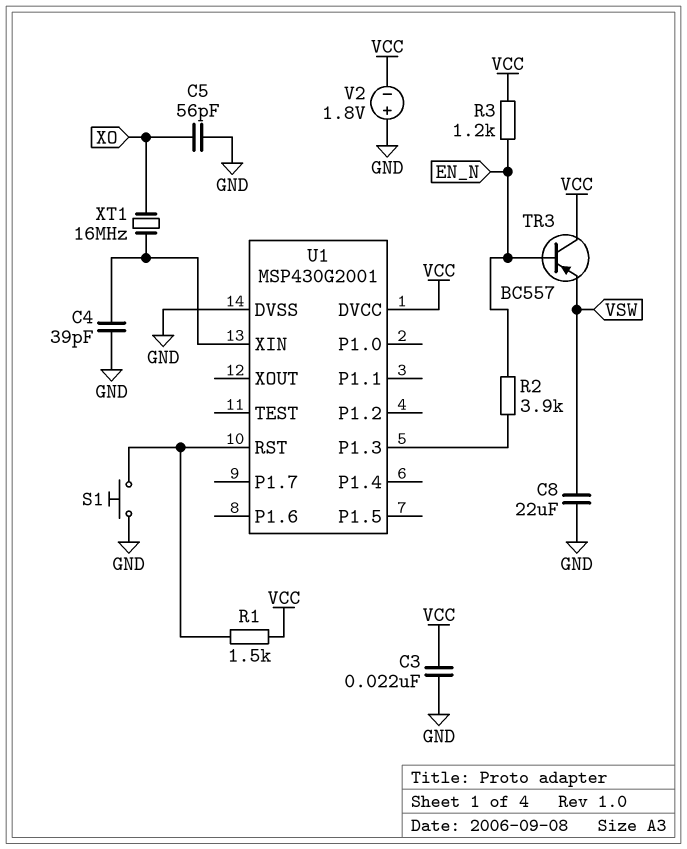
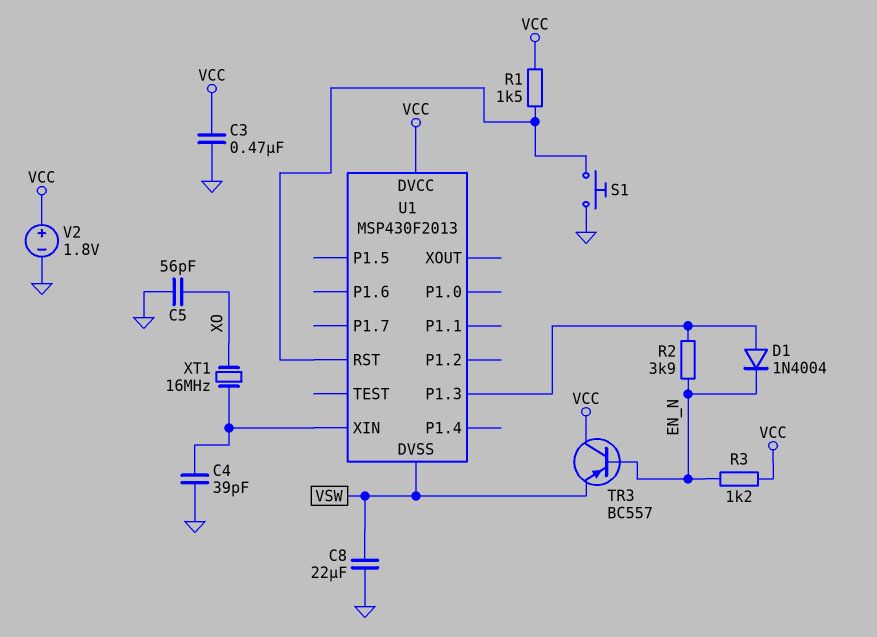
C3: 22nF (GND, VCC) -> 470nF (GND, VCC)
D1: none -> diode 1N4004 (A U1/P1.3, K EN_N)
U1: MSP430G2001 -> MSP430F2013
U1 pin DVSS: GND -> VSW
V2: 1.8V (plus GND, minus VCC) -> 1.8V (plus VCC, minus GND)

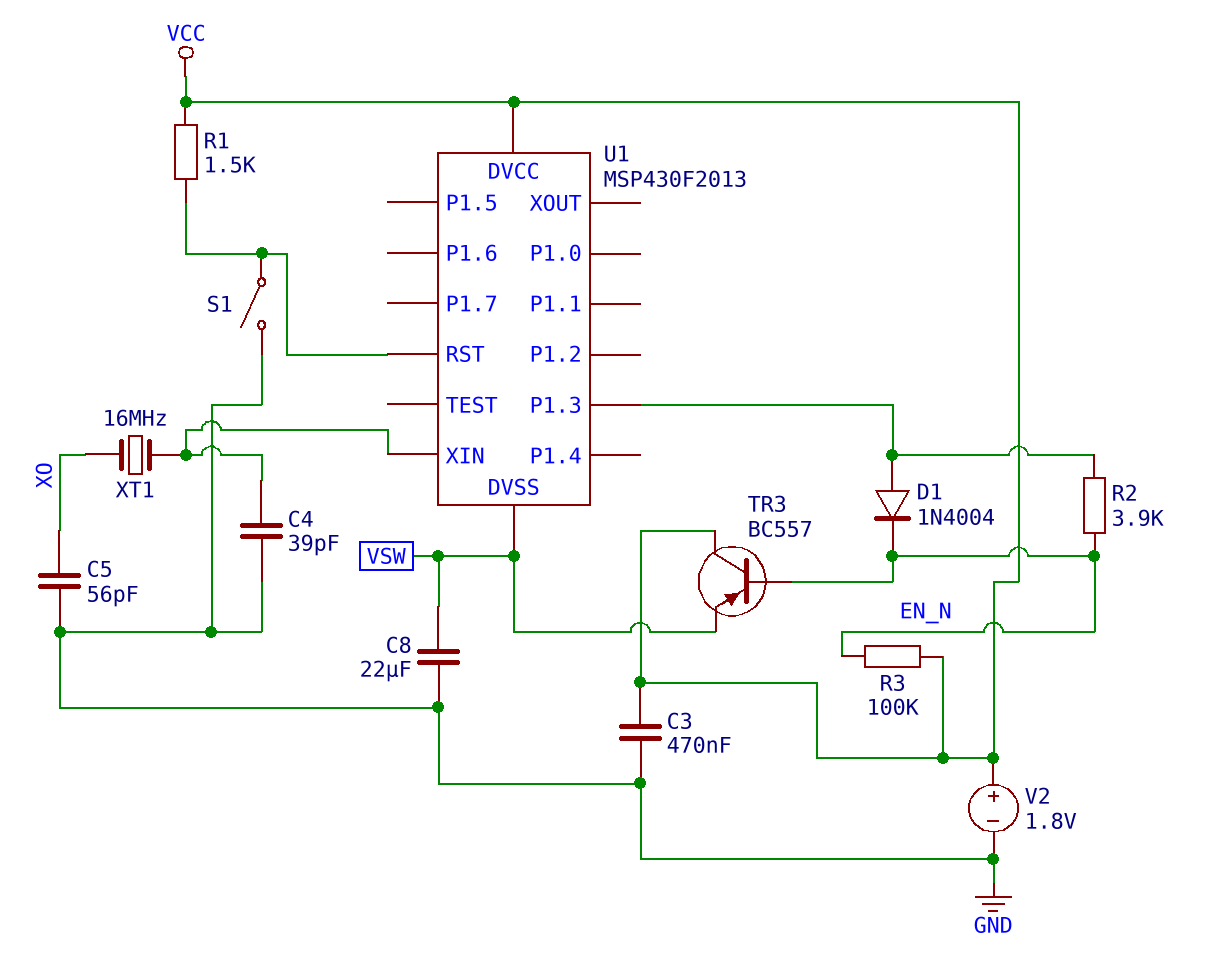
R3: 1.2k (EN_N, VCC) -> 100k (EN_N, VCC)
S1: button (GND, U1/RST) -> switch (GND, U1/RST)

